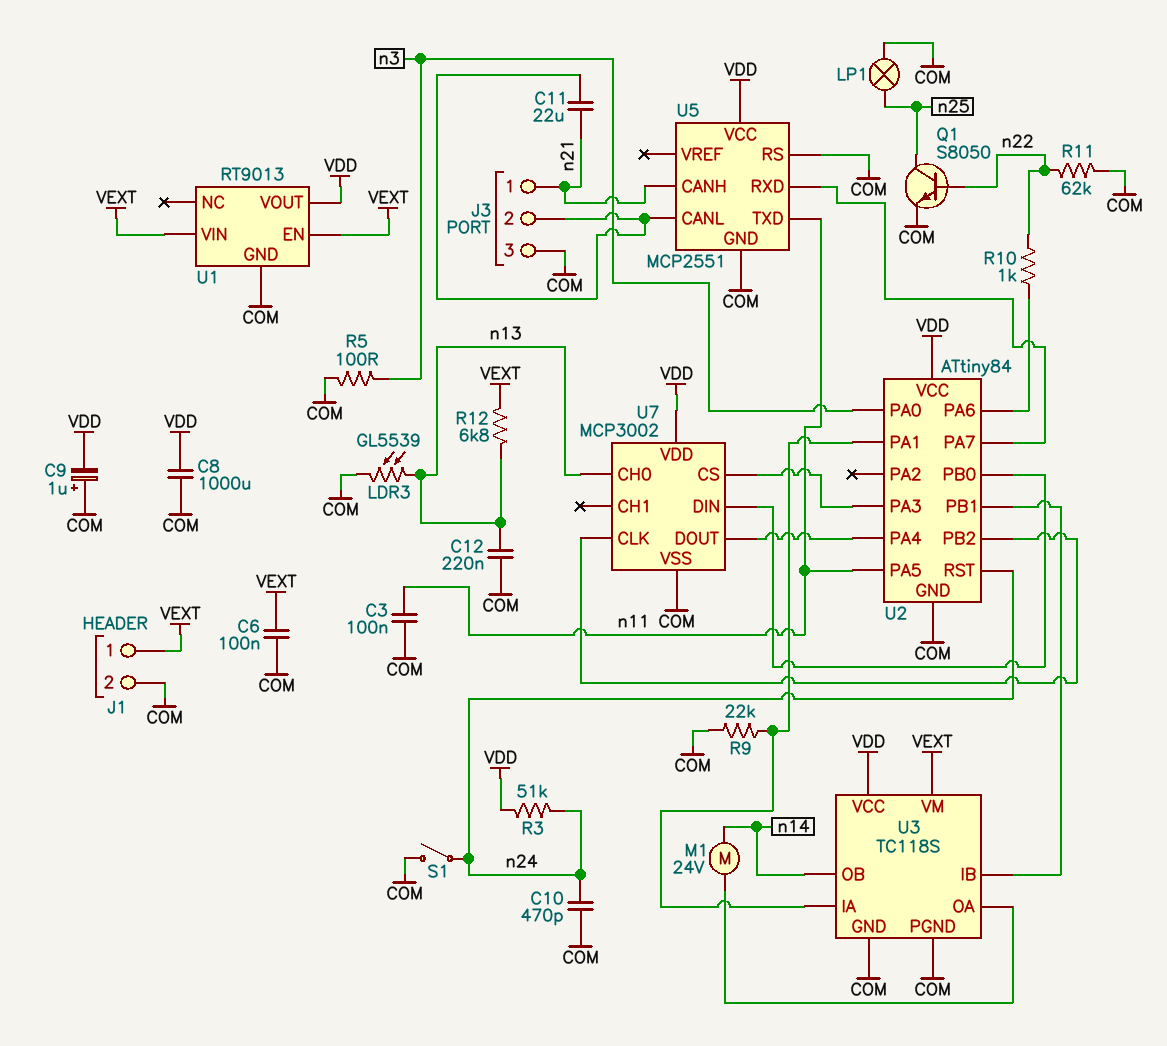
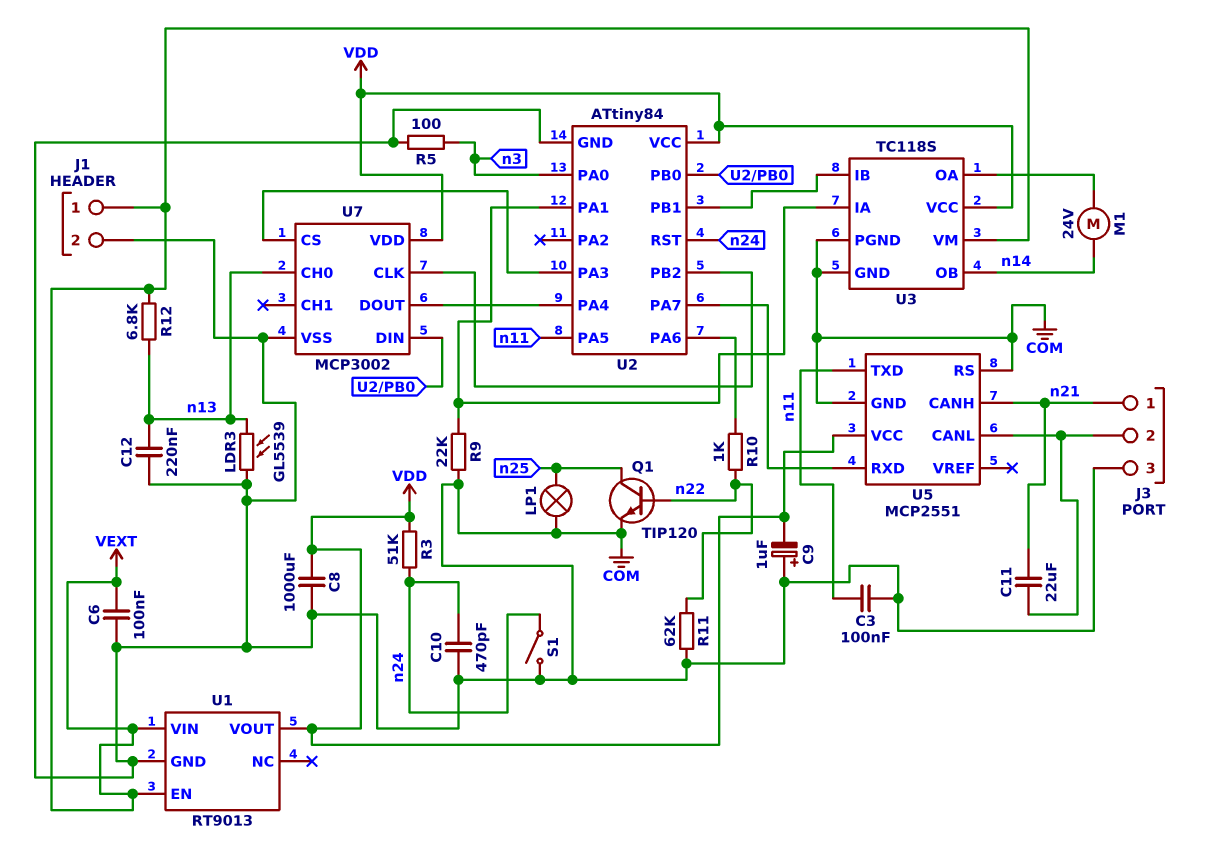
Q1: NPN S8050 (B n22, C n25, E COM) -> NPN TIP120 (B n22, C n25, E COM)

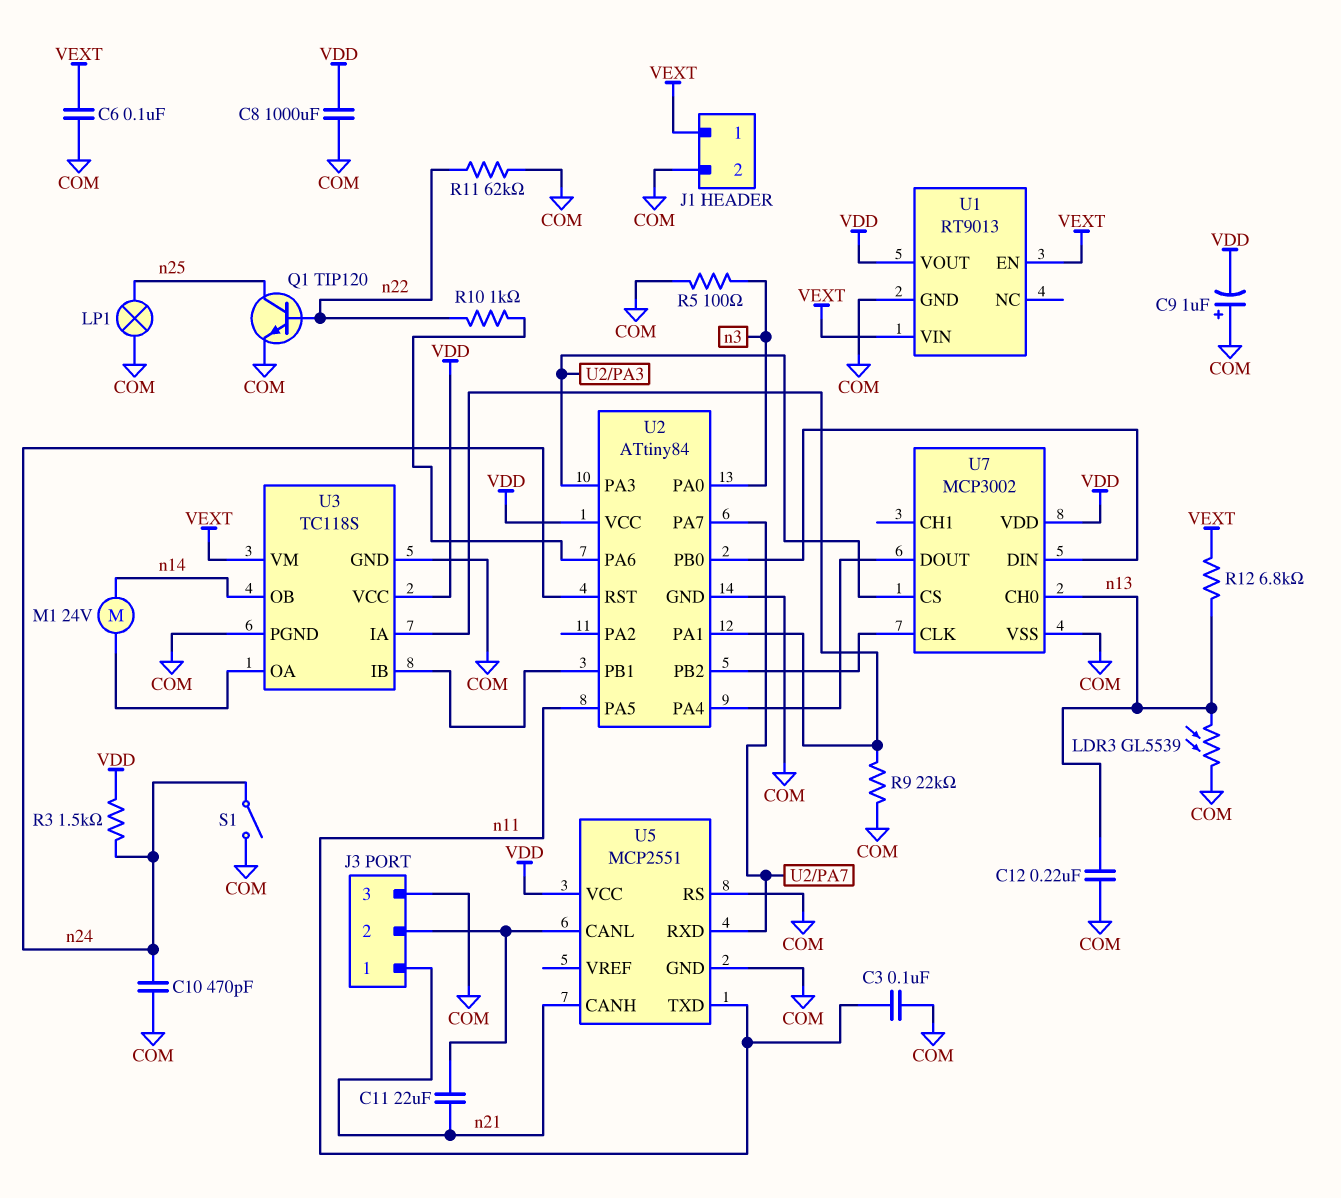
R3: 51k (VDD, n24) -> 1.5k (VDD, n24)

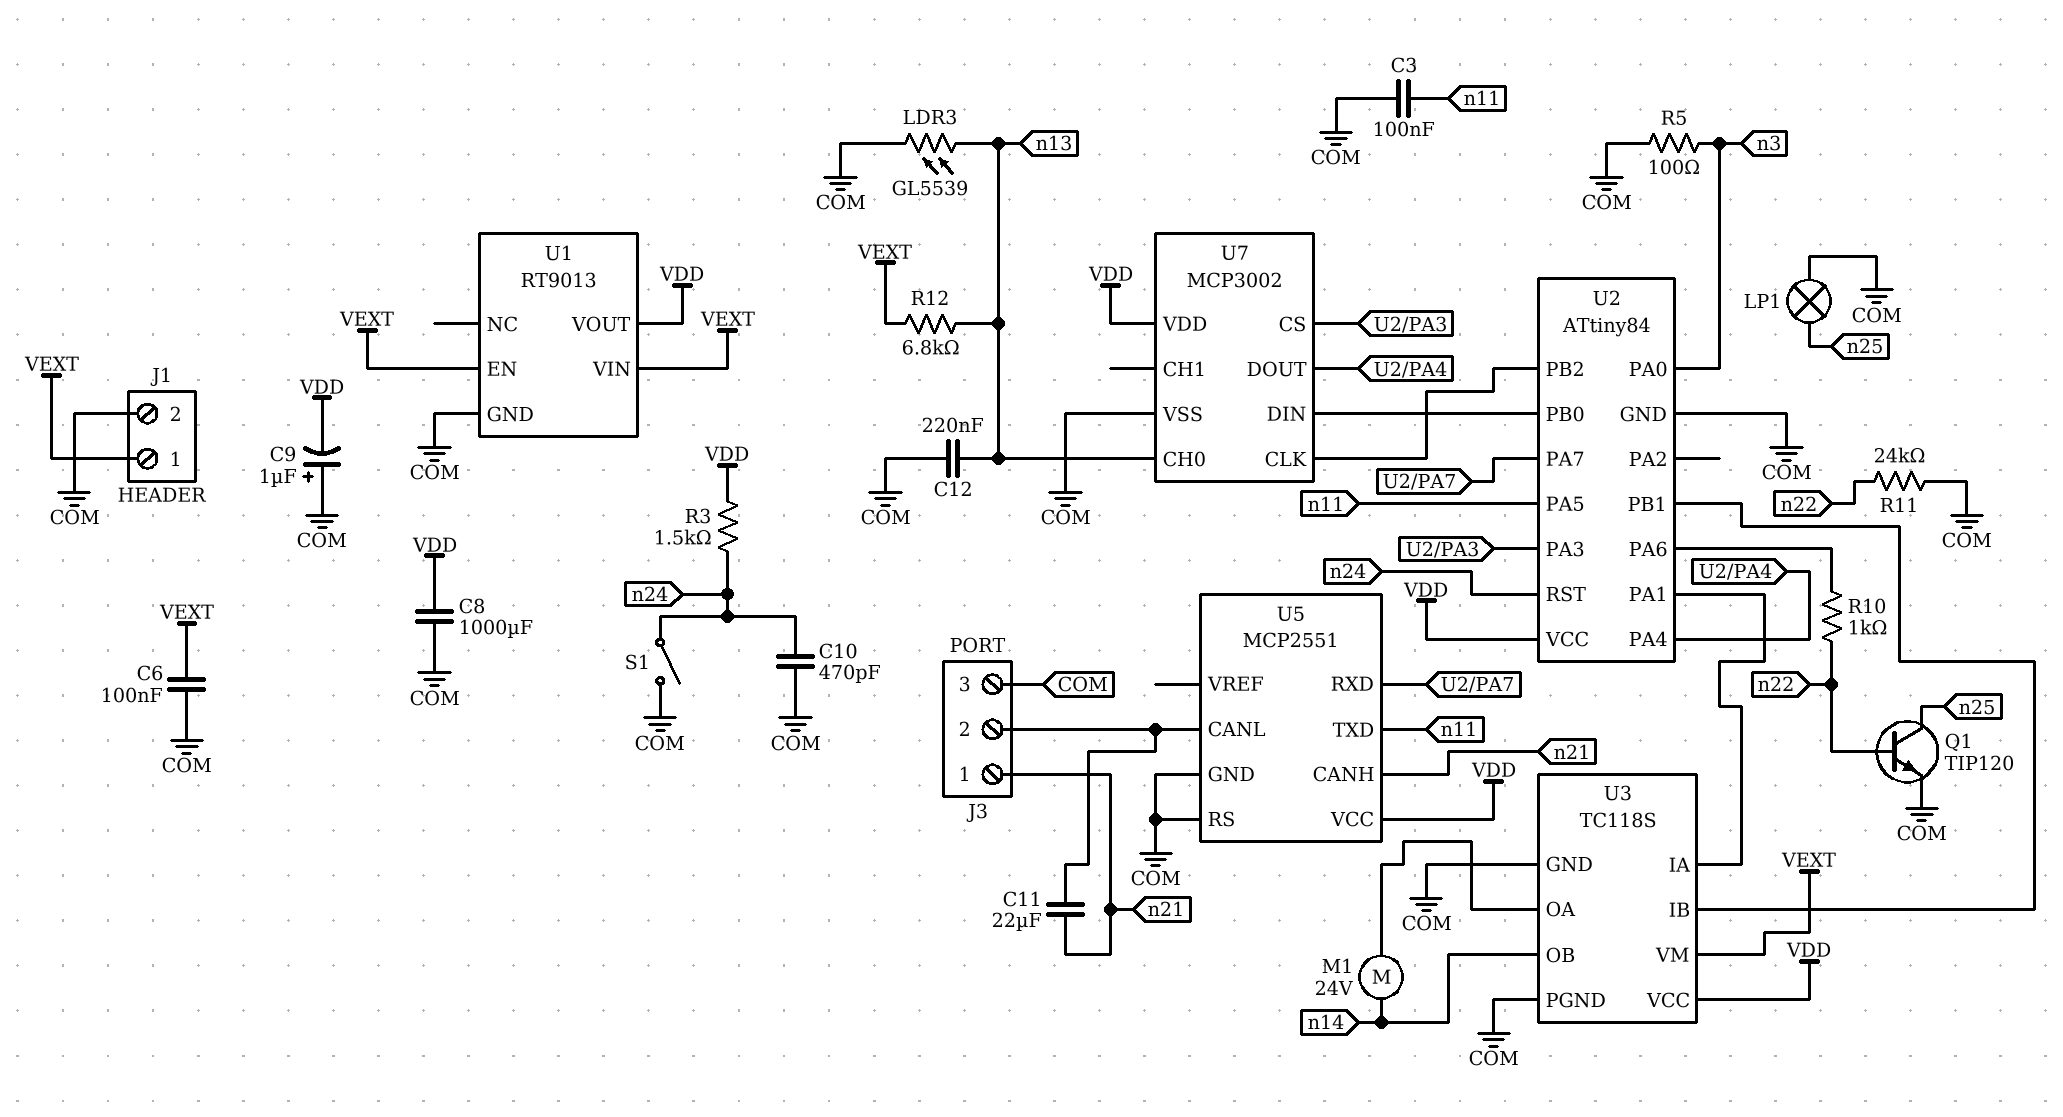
R9: 22k (COM, U2/PA1) -> none
R11: 62k (COM, n22) -> 24k (COM, n22)

